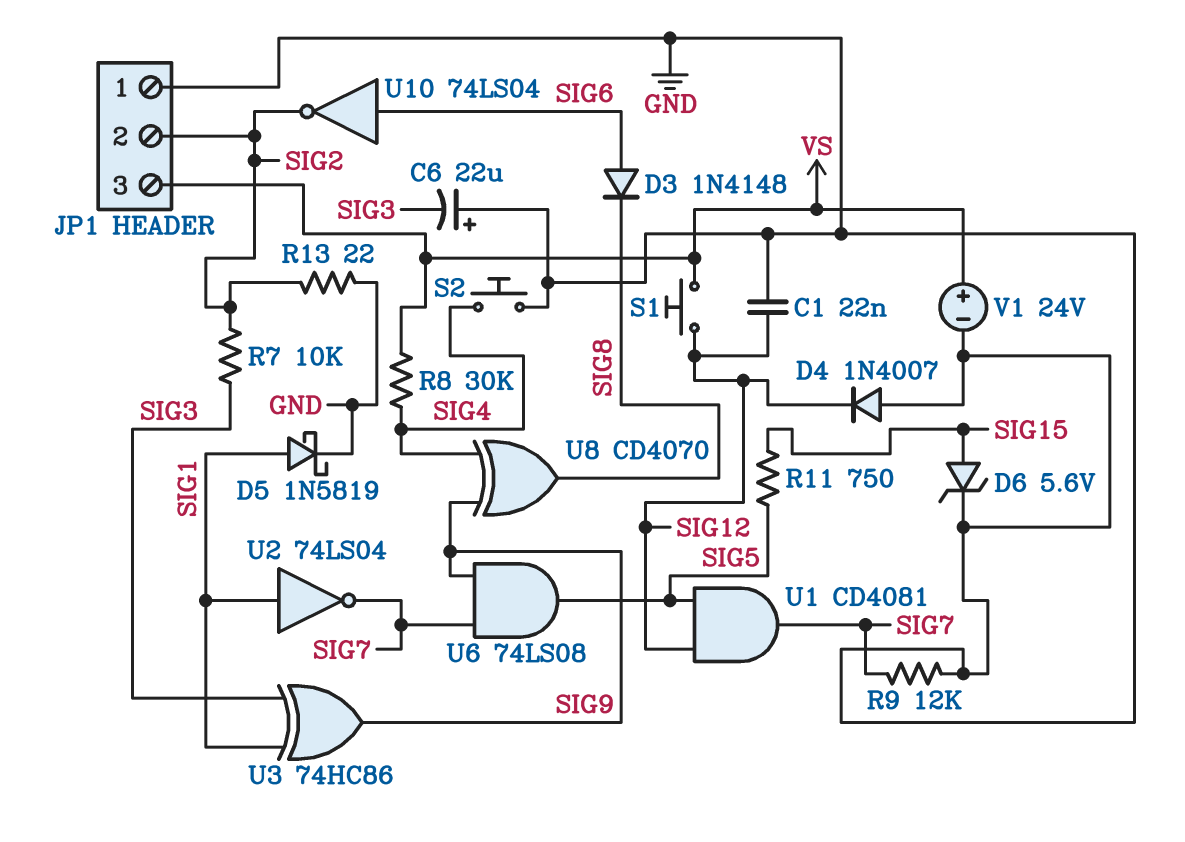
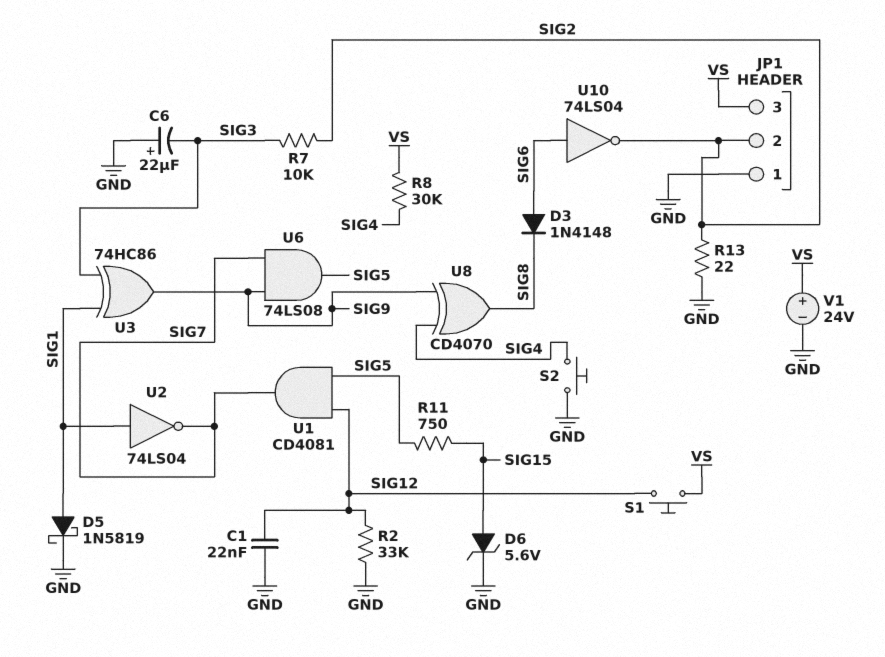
D4: diode 1N4007 (A GND, K SIG12) -> none
R2: none -> 33k (GND, SIG12)
R9: 12k (GND, SIG7) -> none

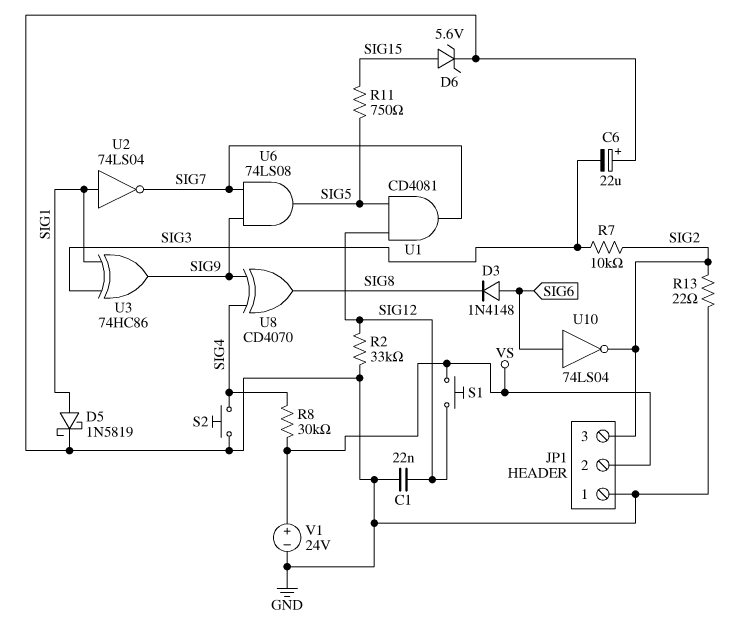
JP1 pin 2: SIG2 -> VS
JP1 pin 3: VS -> SIG2

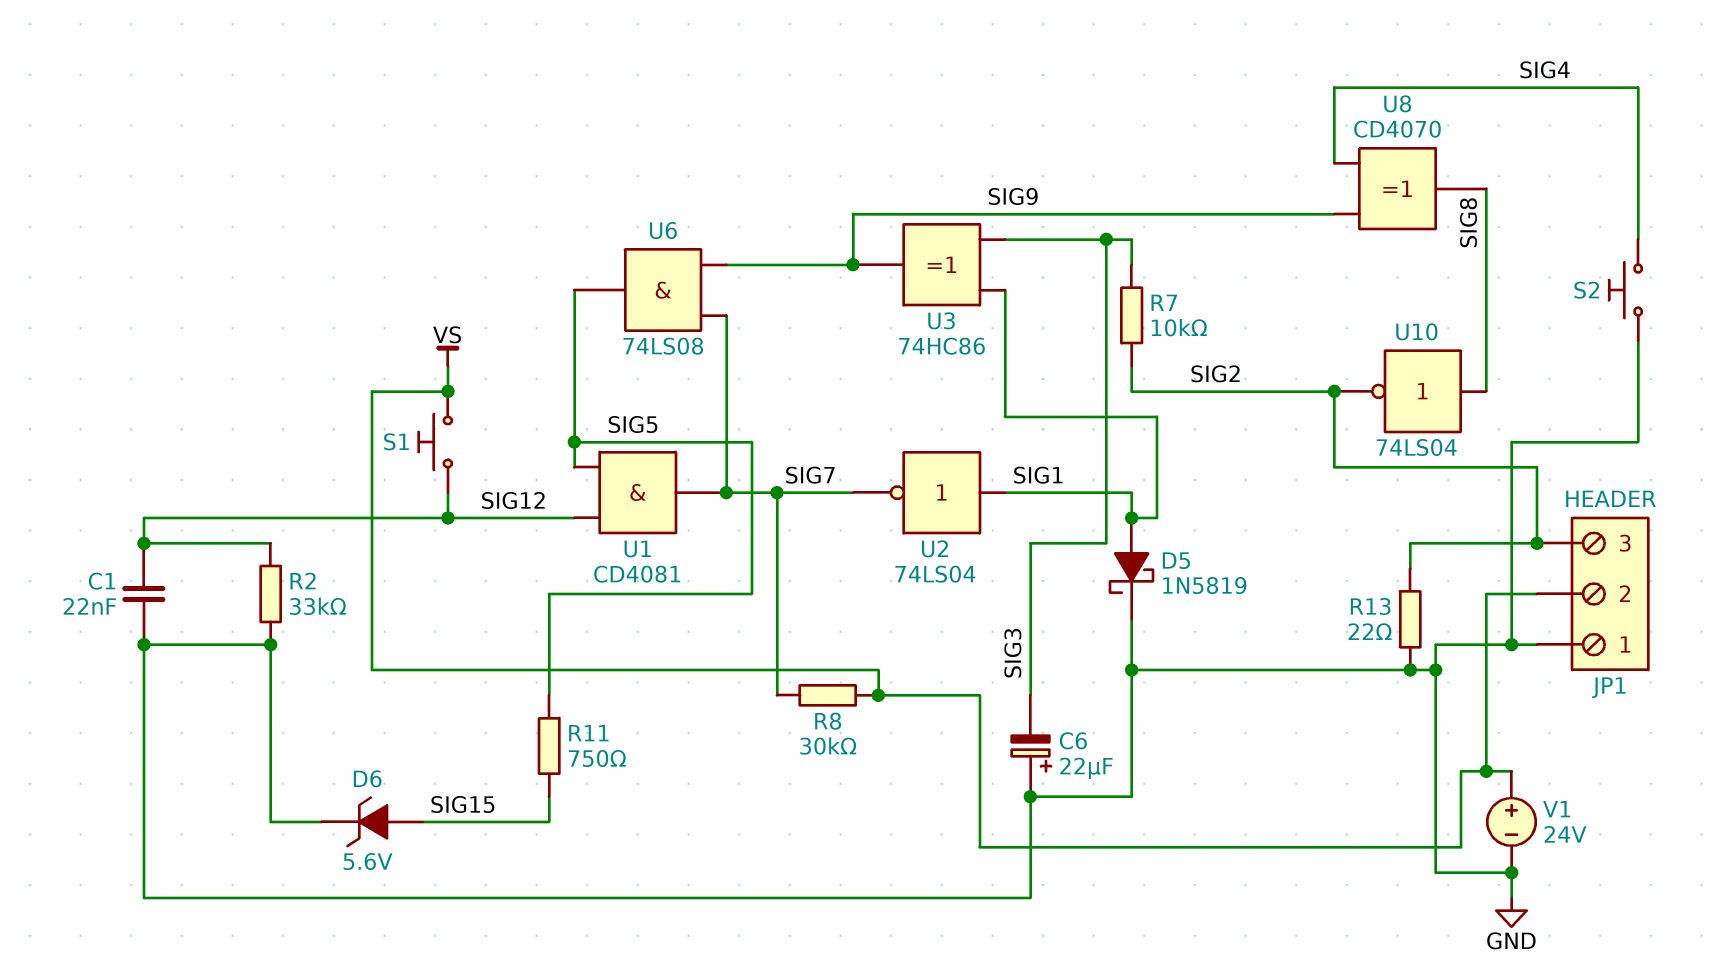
D3: diode 1N4148 (A SIG6, K SIG8) -> none
R8: 30k (SIG4, VS) -> 30k (SIG7, VS)
U10: NOT 74LS04 (in SIG6, out SIG2) -> NOT 74LS04 (in SIG8, out SIG2)

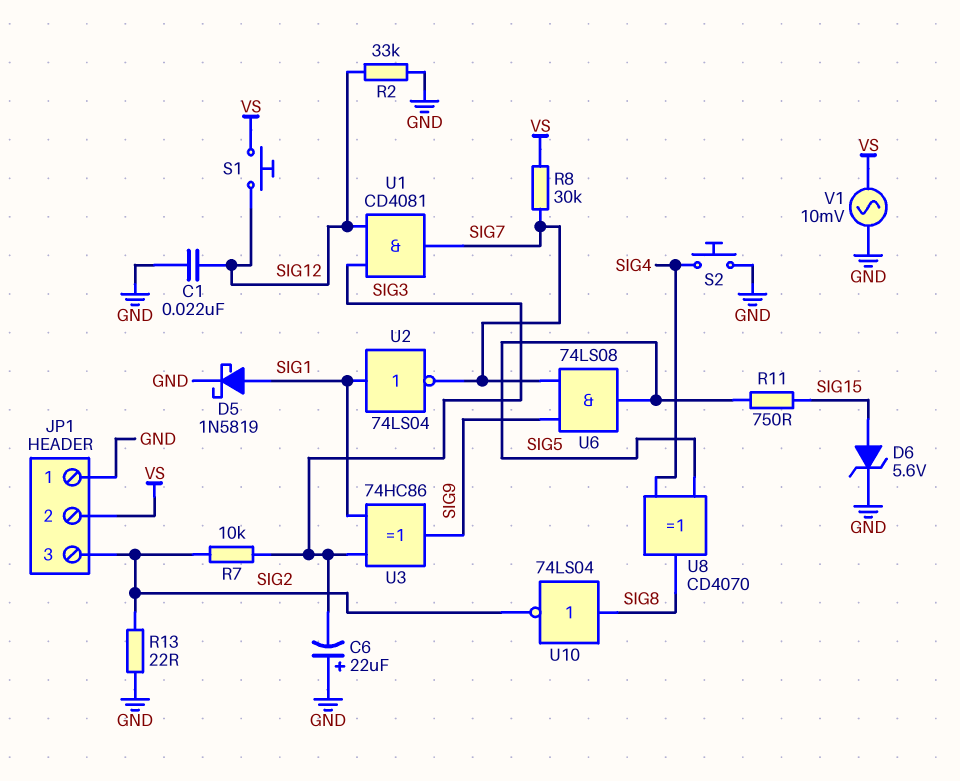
U1: AND CD4081 (in SIG5, in SIG12, out SIG7) -> AND CD4081 (in SIG3, in SIG12, out SIG7)
U8: XOR CD4070 (in SIG4, in SIG9, out SIG8) -> XOR CD4070 (in SIG4, in SIG5, out SIG8)
V1: 24V (plus VS, minus GND) -> AC 10mV (GND, VS)

